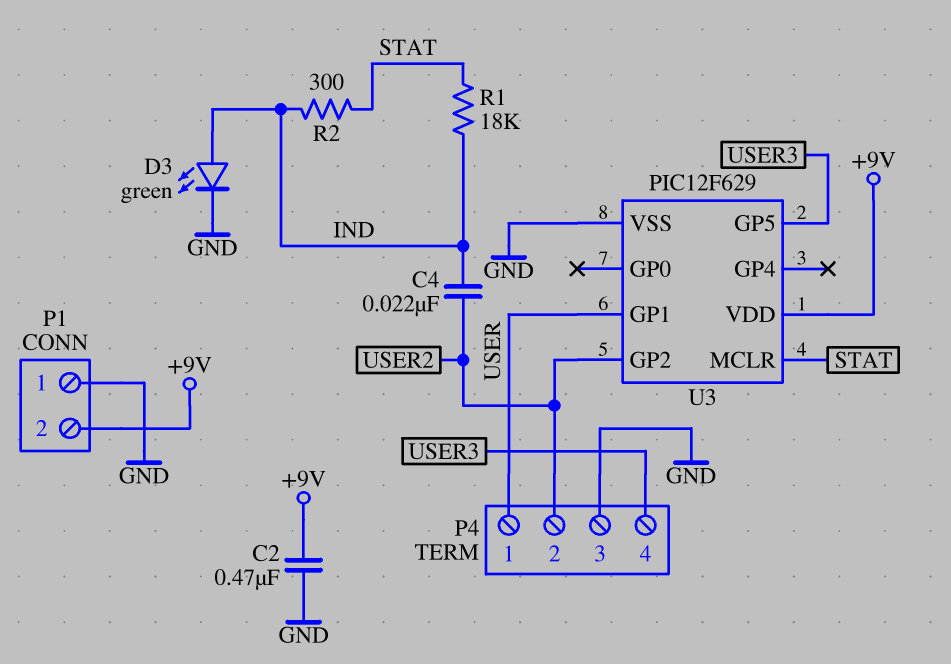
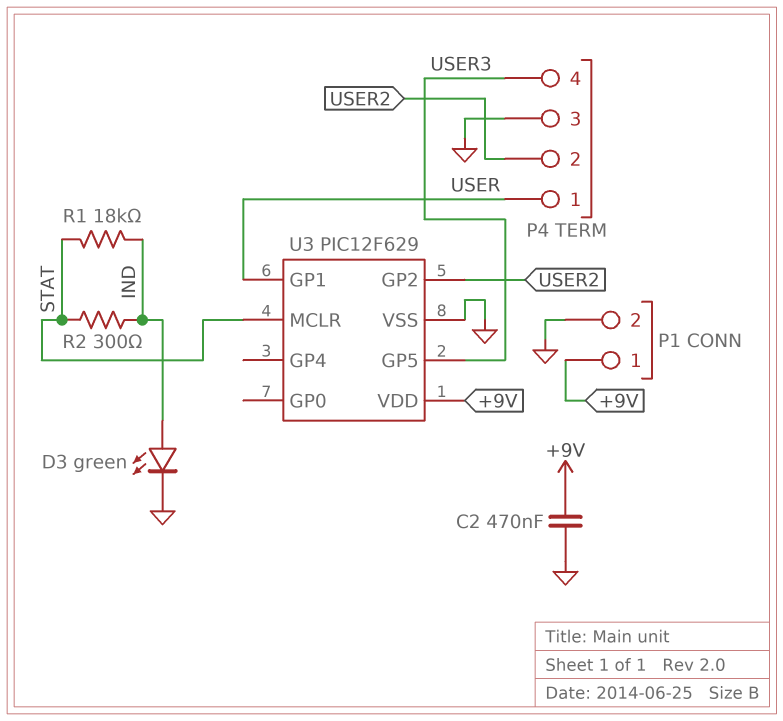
C4: 22nF (IND, USER2) -> none
P1 pin 1: GND -> +9V
P1 pin 2: +9V -> GND

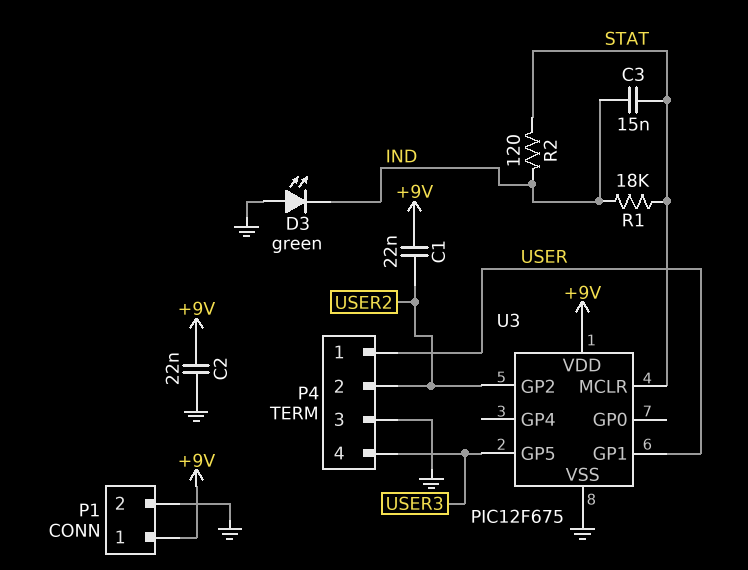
C1: none -> 22nF (+9V, USER2)
C2: 470nF (+9V, GND) -> 22nF (+9V, GND)
C3: none -> 15nF (IND, STAT)
D3: LED green (A IND, K GND) -> LED green (A GND, K IND)
R2: 300 (IND, STAT) -> 120 (IND, STAT)
U3: PIC12F629 -> PIC12F675

